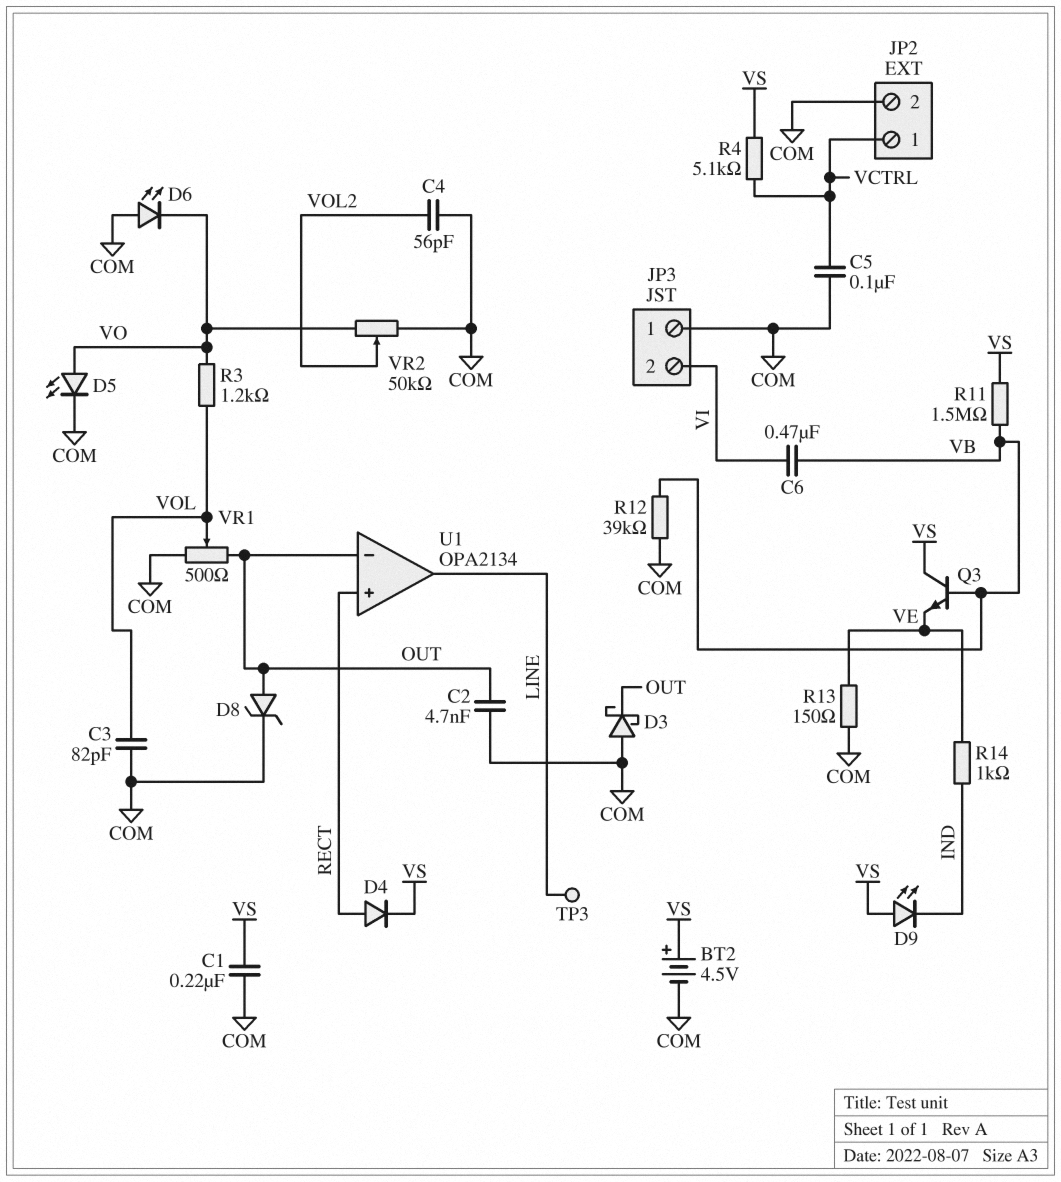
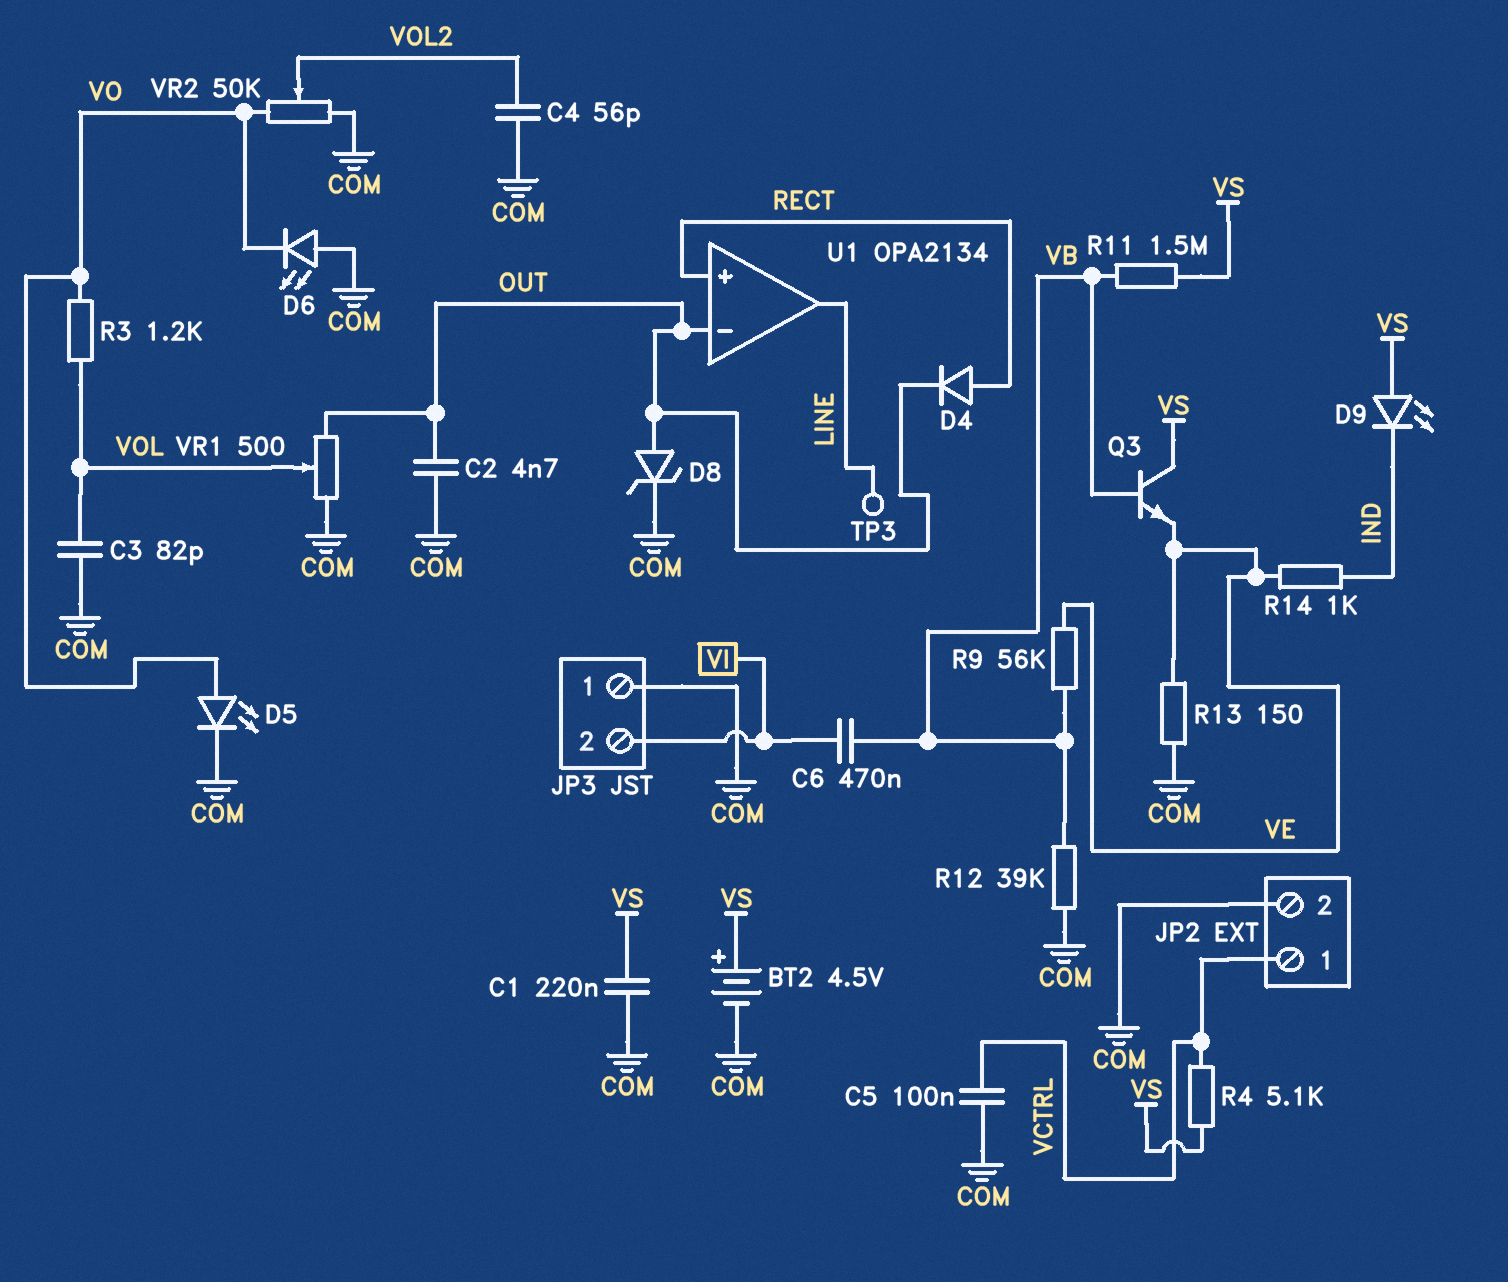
D3: schottky (A COM, K OUT) -> none
D4: diode (A RECT, K VS) -> diode (A RECT, K OUT)
R9: none -> 56k (VB, VE)

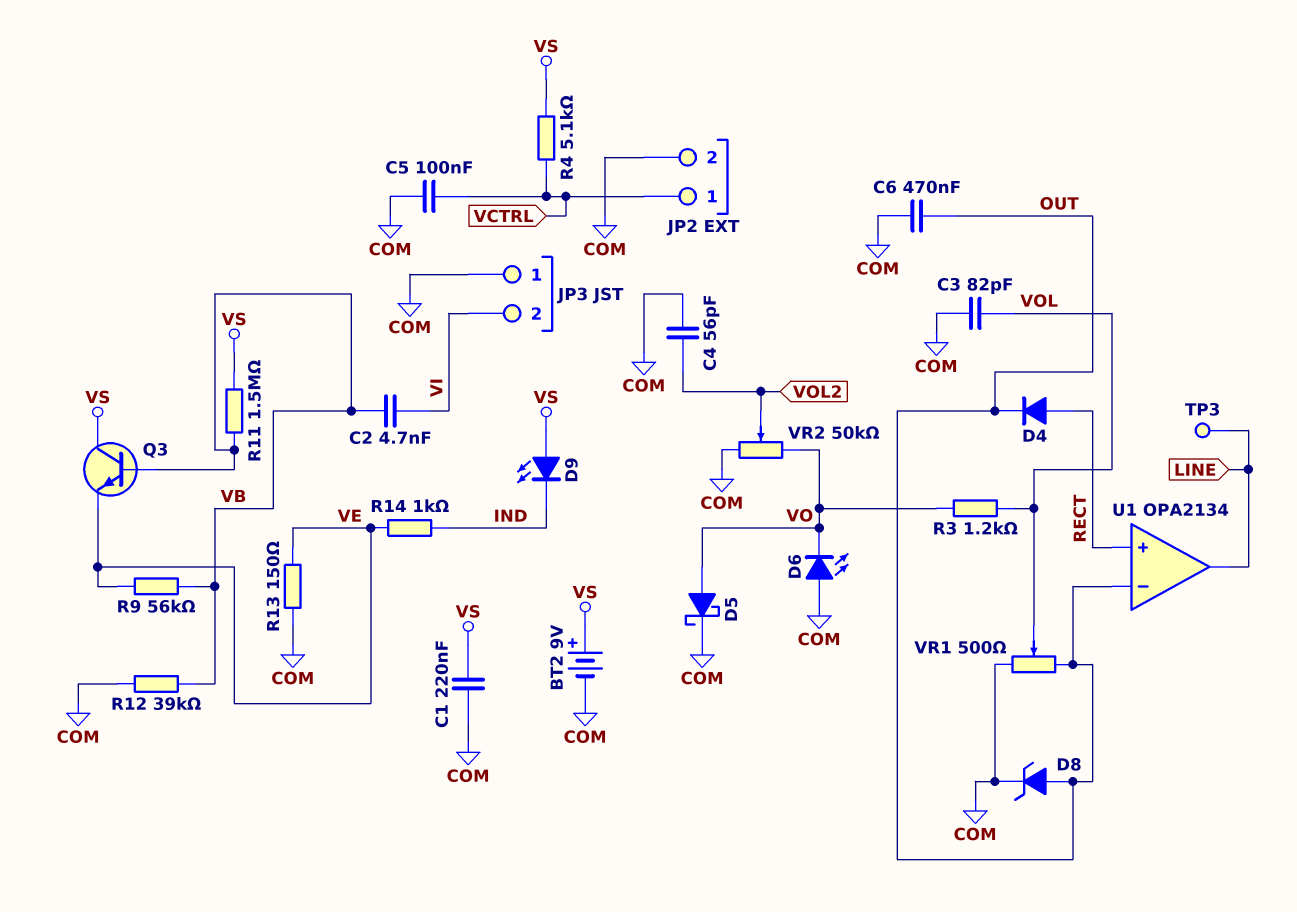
BT2: 4.5V (plus VS, minus COM) -> 9V (plus VS, minus COM)
C2: 4.7nF (COM, OUT) -> 4.7nF (VB, VI)
C6: 470nF (VB, VI) -> 470nF (COM, OUT)
D5: LED (A VO, K COM) -> schottky (A VO, K COM)

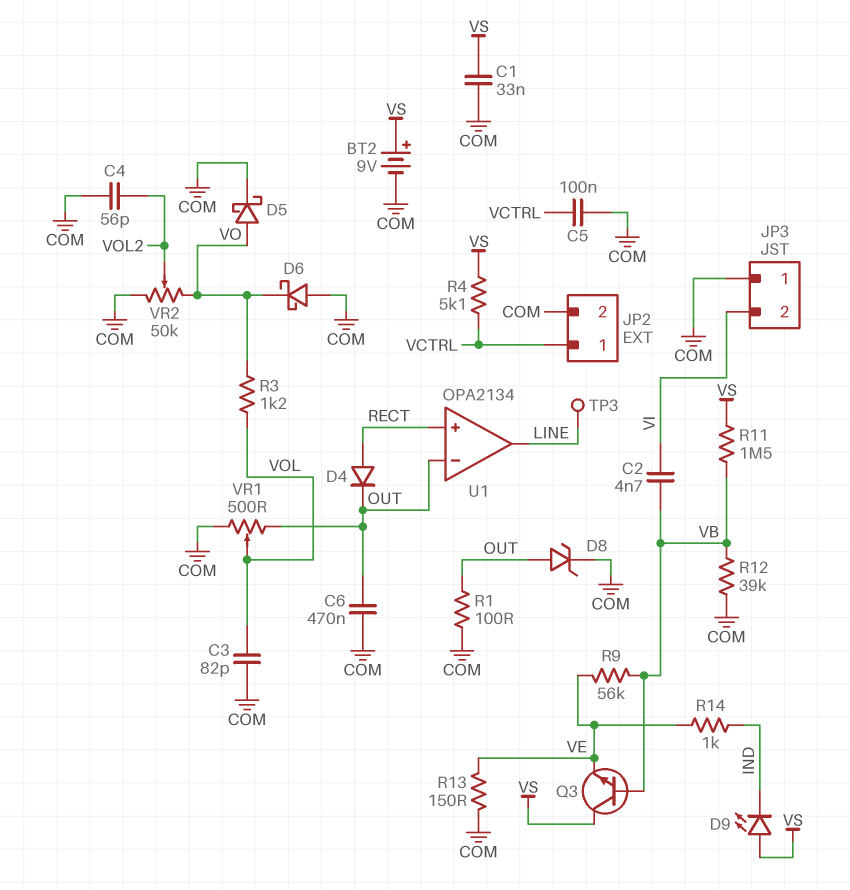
C1: 220nF (COM, VS) -> 33nF (COM, VS)
D6: LED (A COM, K VO) -> schottky (A COM, K VO)
R1: none -> 100 (COM, OUT)

